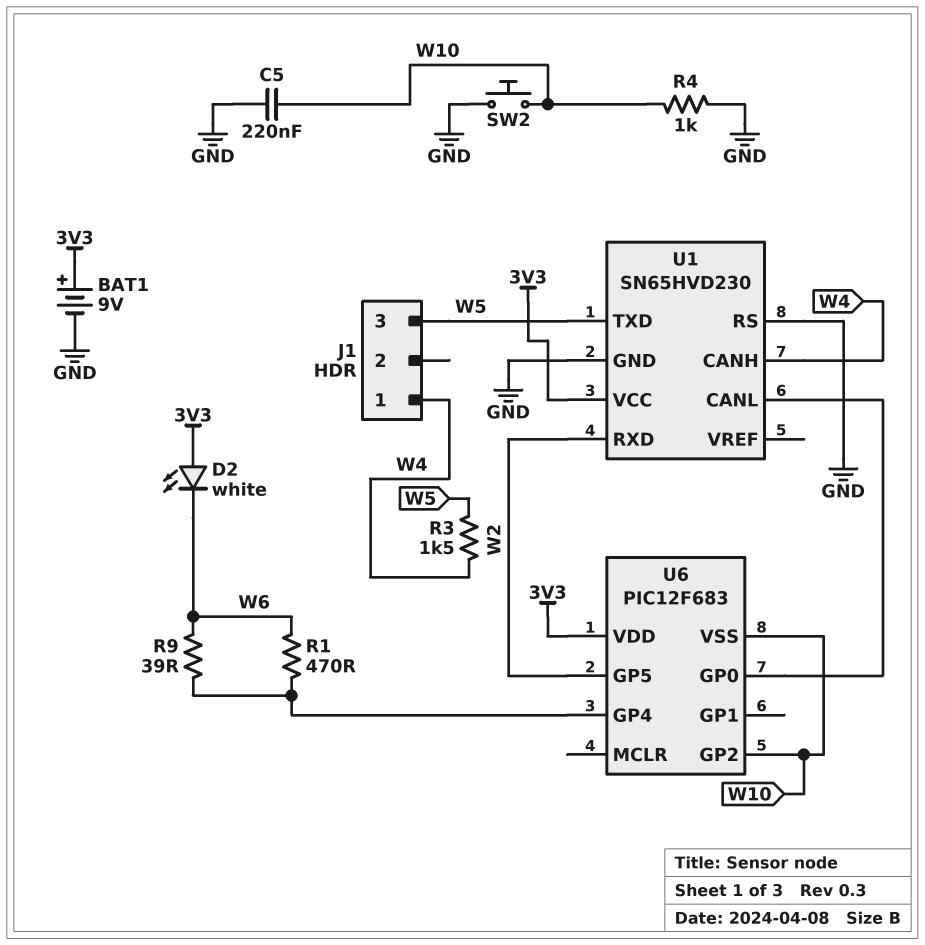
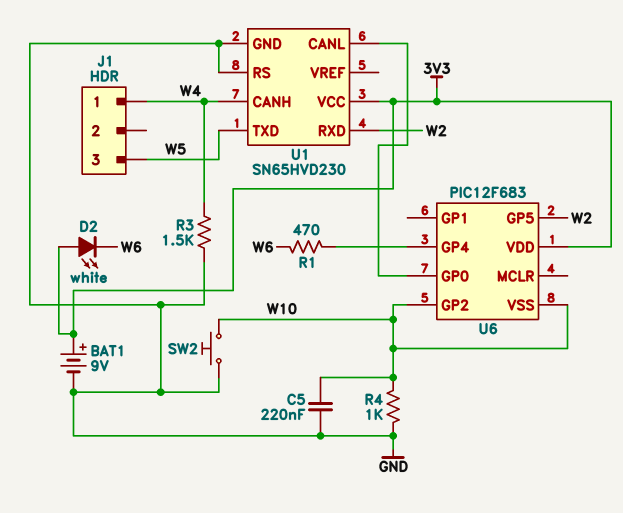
R3: 1.5k (W4, W5) -> 1.5k (GND, W4)
R9: 39 (U6/GP4, W6) -> none

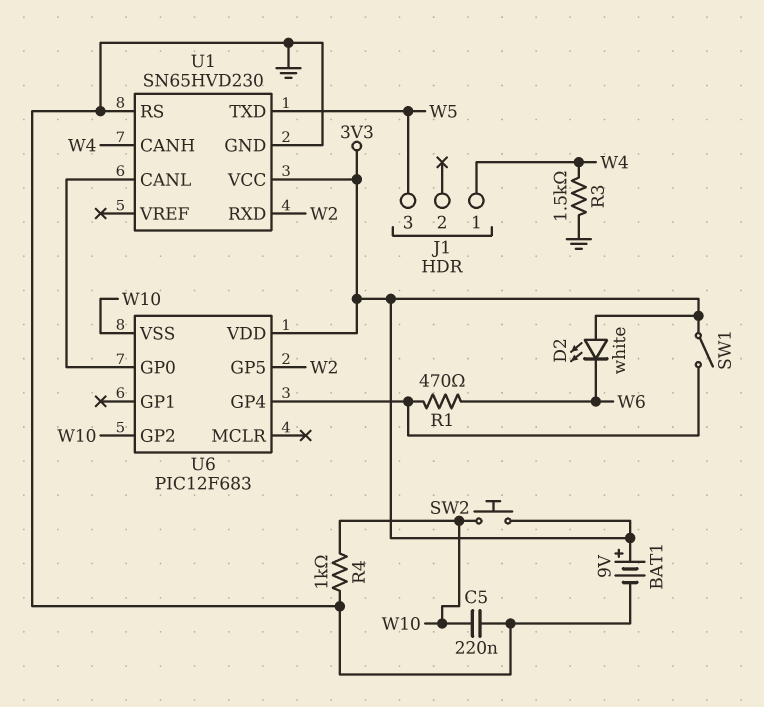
SW1: none -> switch (3V3, U6/GP4)
SW2: button (GND, W10) -> button (3V3, W10)

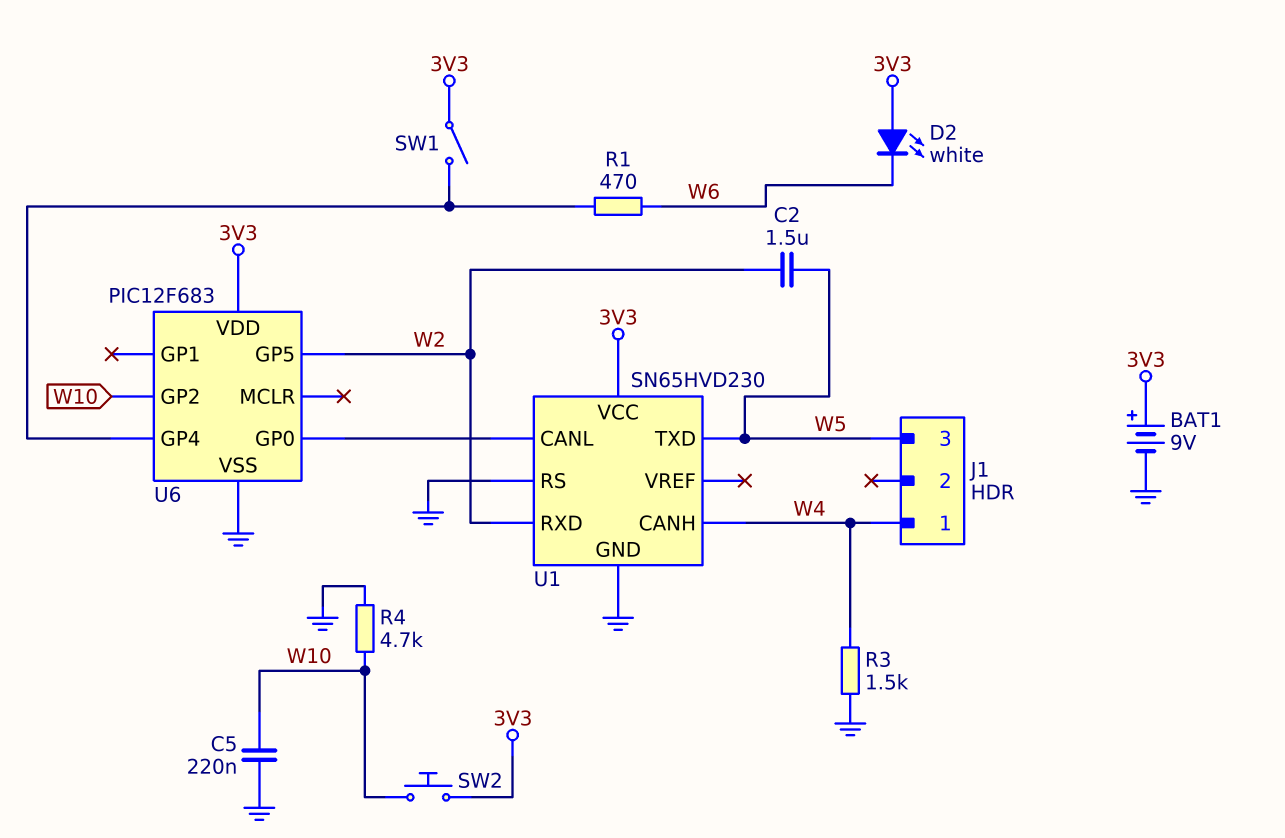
C2: none -> 1.5uF (W2, W5)
R4: 1k (GND, W10) -> 4.7k (GND, W10)
U6 pin VSS: W10 -> GND

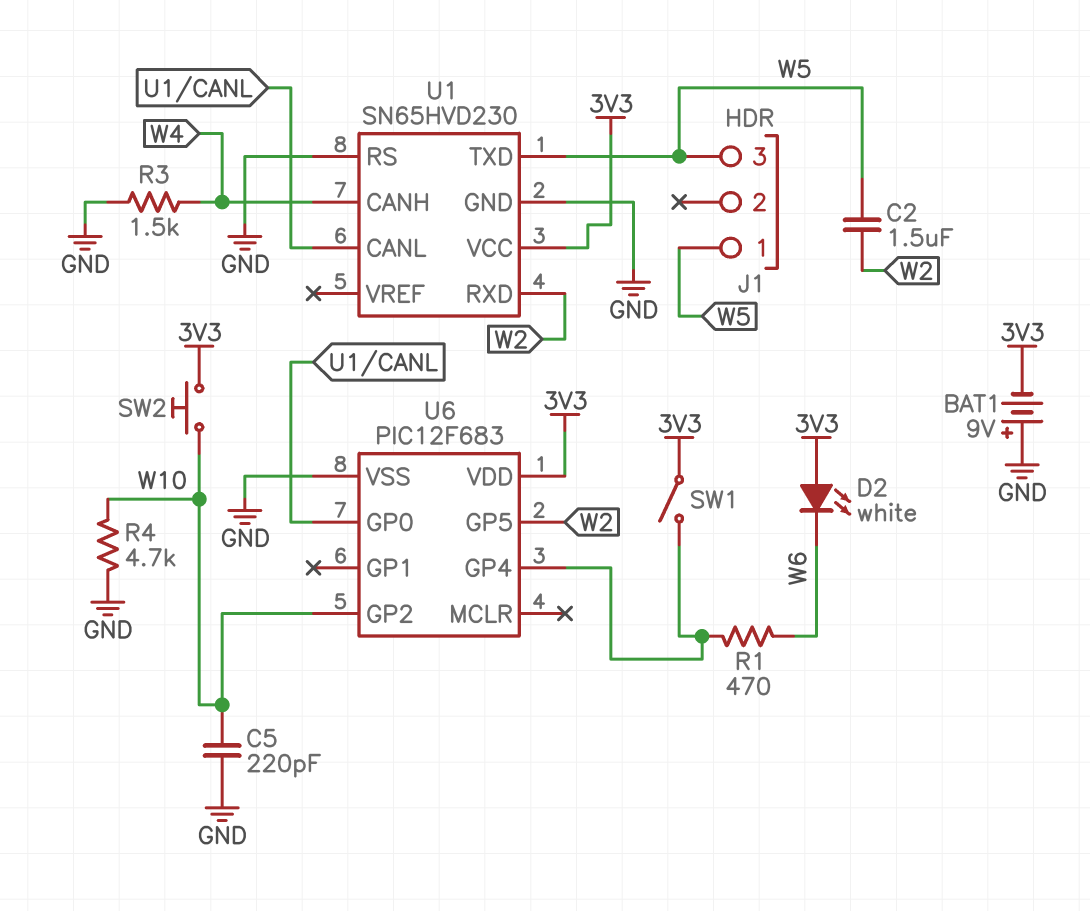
BAT1: 9V (plus 3V3, minus GND) -> 9V (plus GND, minus 3V3)
C5: 220nF (GND, W10) -> 220pF (GND, W10)
J1 pin 1: W4 -> W5

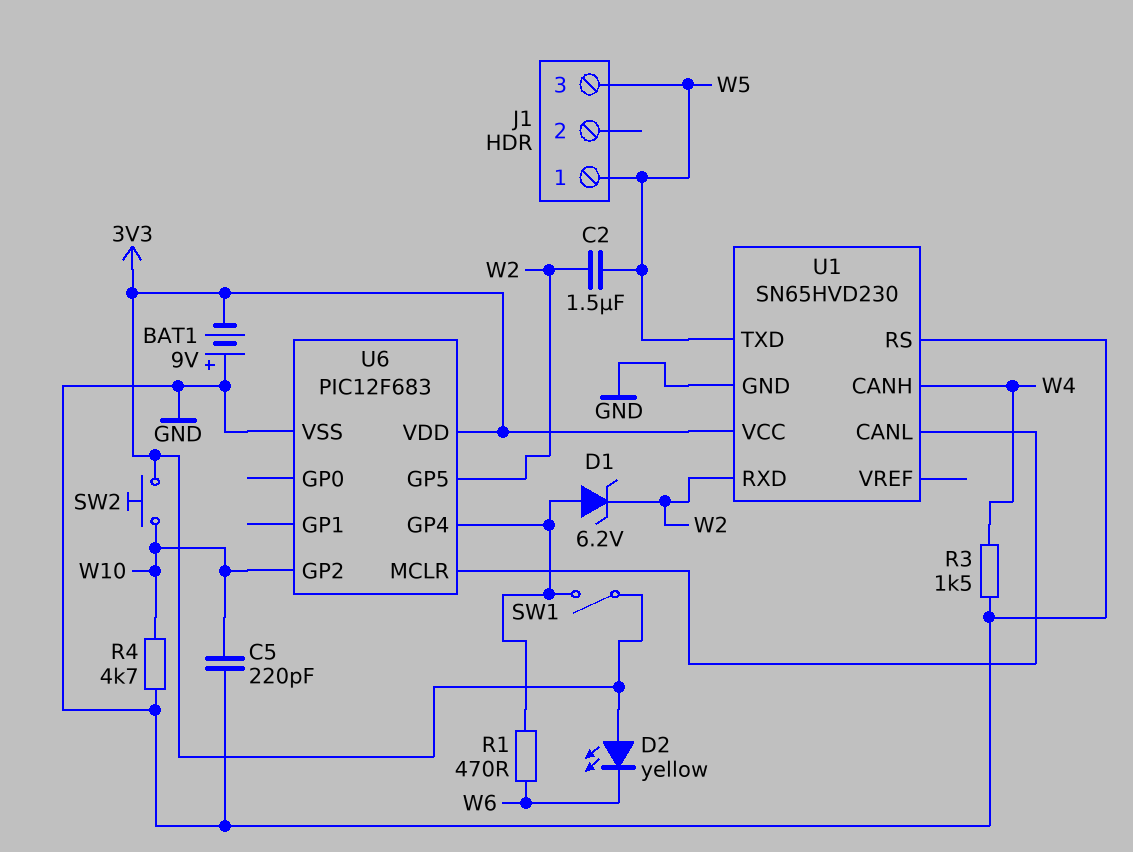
D1: none -> zener 6.2V (A U6/GP4, K W2)
D2: LED white (A 3V3, K W6) -> LED yellow (A 3V3, K W6)
U6 pin GP0: U1/CANL -> none
U6 pin MCLR: none -> U1/CANL

